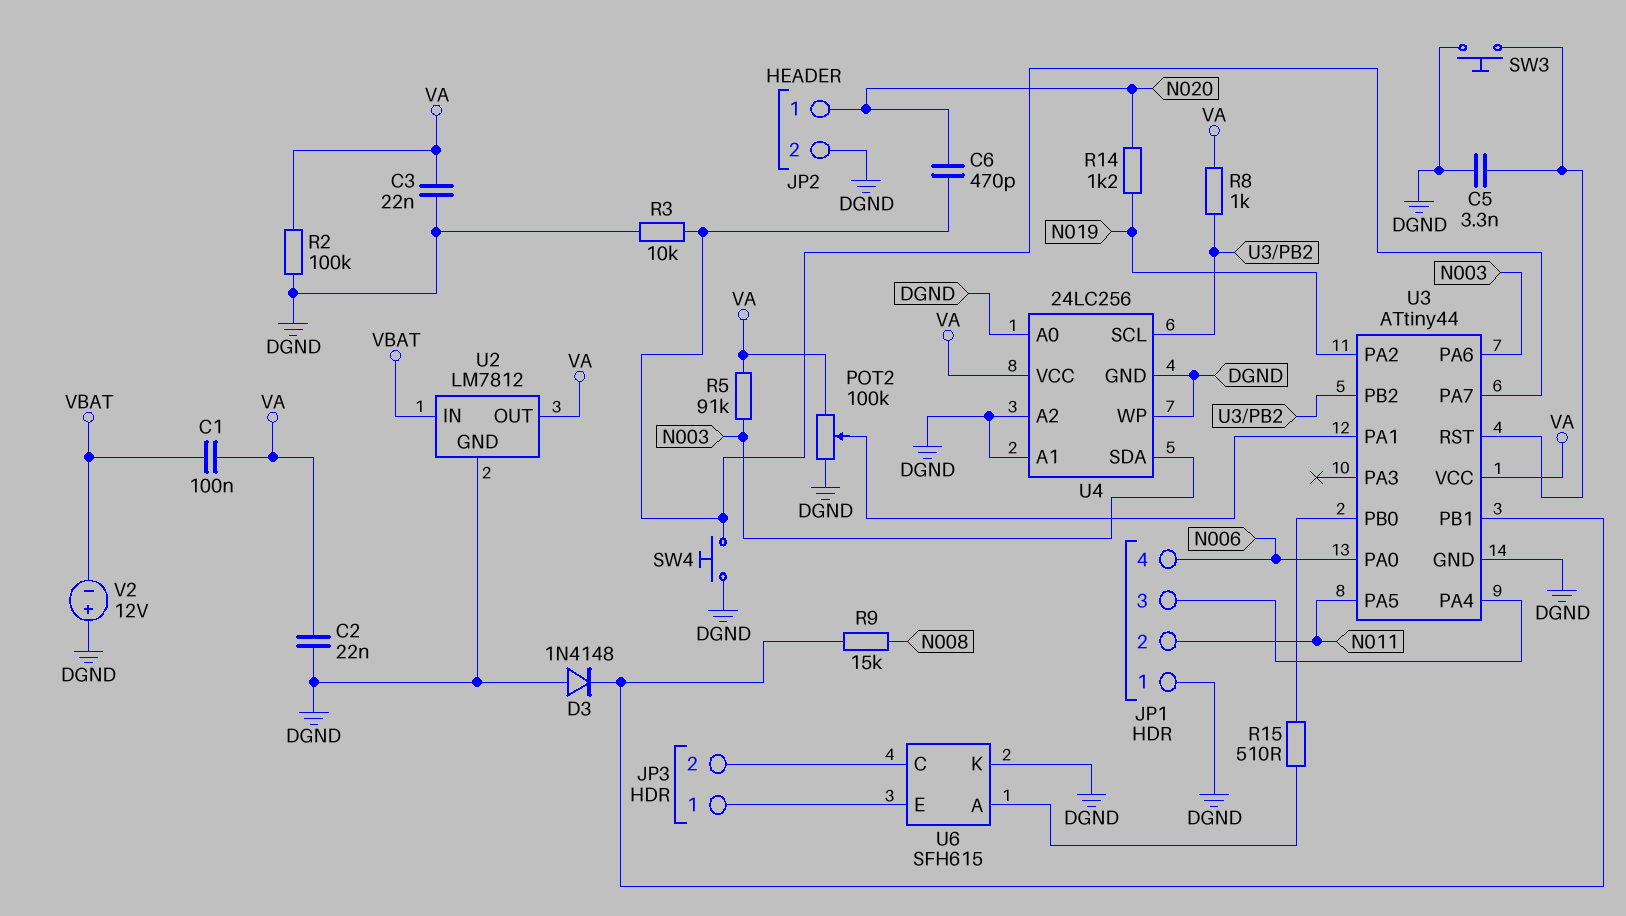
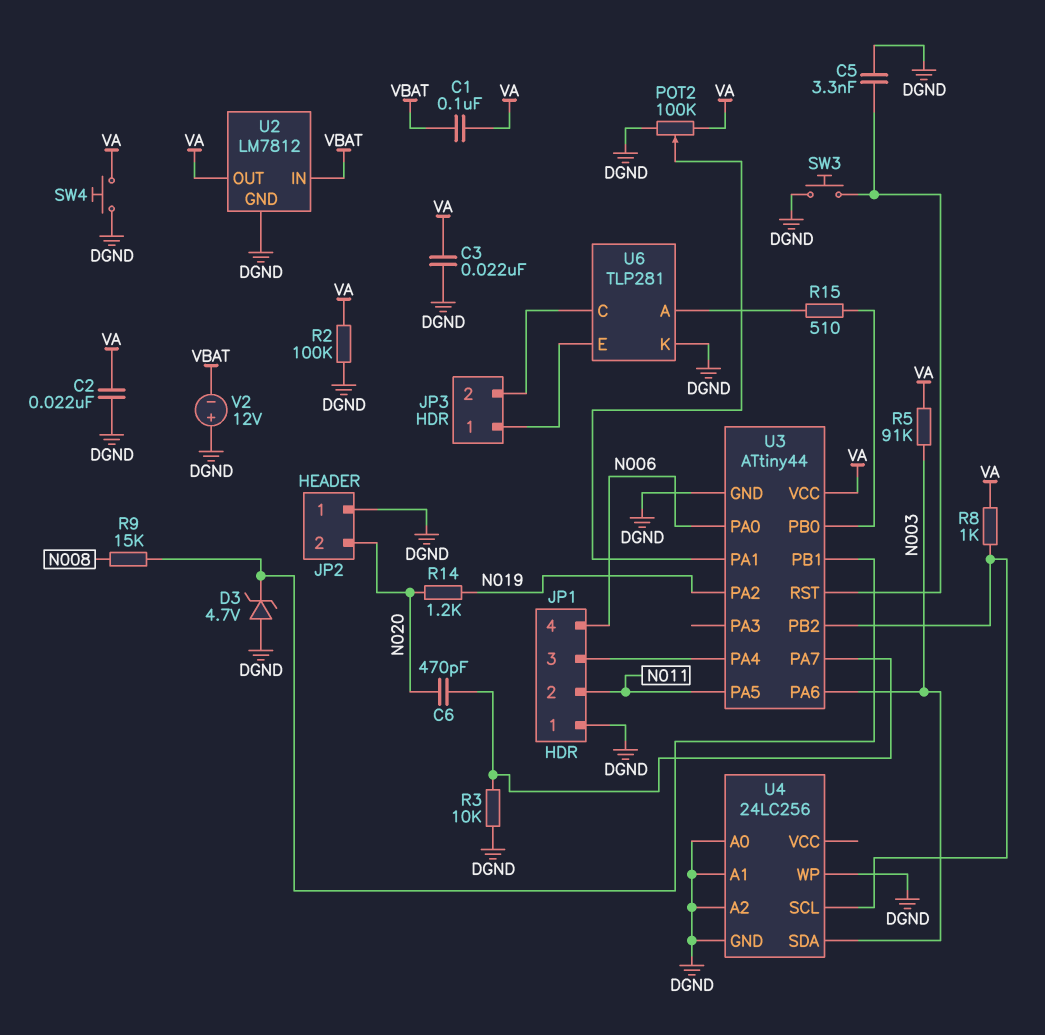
D3: diode 1N4148 (A DGND, K U3/PB1) -> zener 4.7V (A DGND, K U3/PB1)
JP2 pin 1: N020 -> DGND
JP2 pin 2: DGND -> N020
SW4: button (DGND, U3/PA7) -> button (DGND, VA)
U4 pin VCC: VA -> none
U6: SFH615 -> TLP281

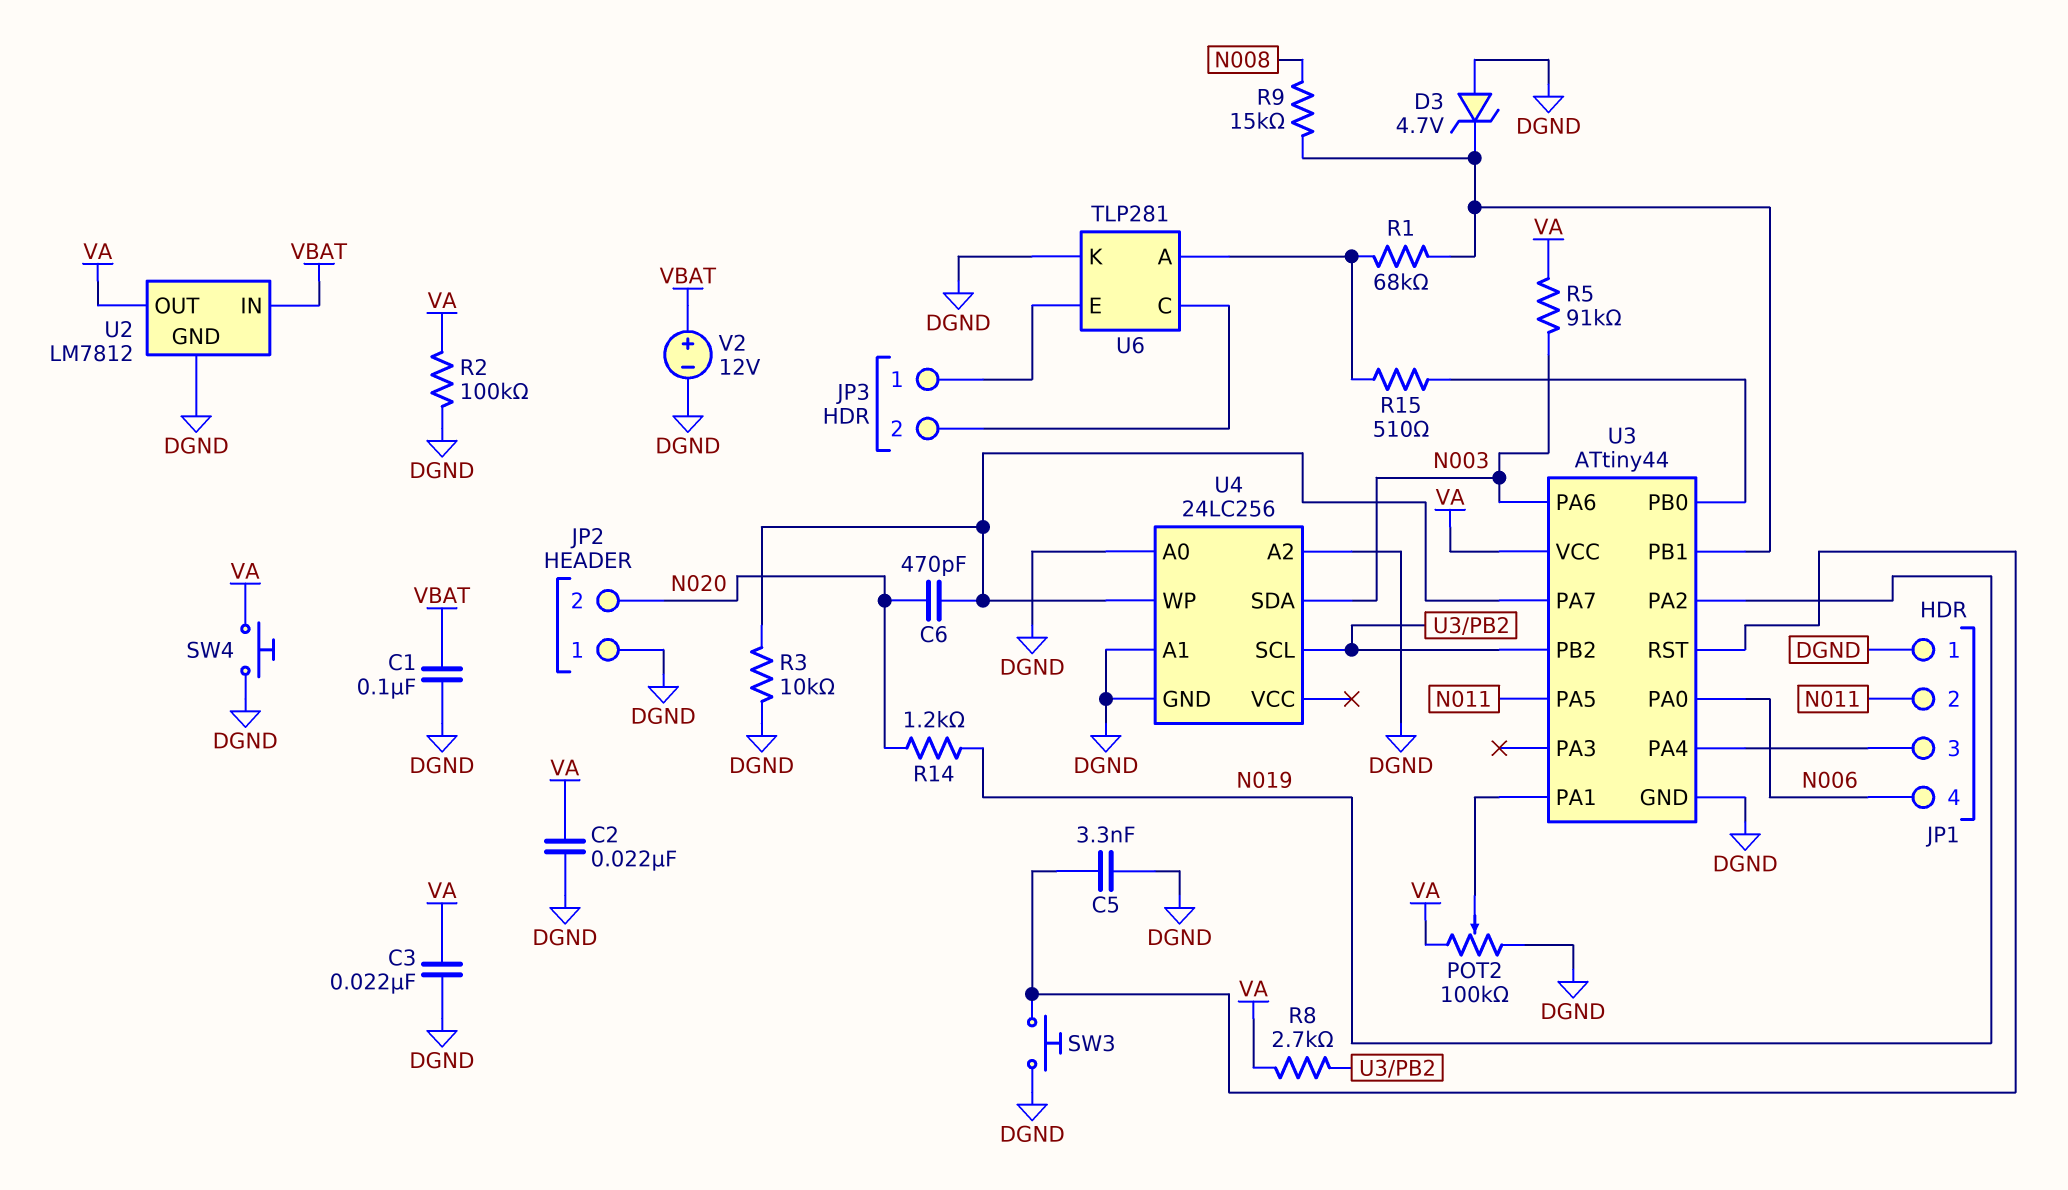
C1: 100nF (VA, VBAT) -> 100nF (DGND, VBAT)
R1: none -> 68k (U3/PB1, U6/A)
R8: 1k (U3/PB2, VA) -> 2.7k (U3/PB2, VA)
U4 pin WP: DGND -> U3/PA7
V2: 12V (plus DGND, minus VBAT) -> 12V (plus VBAT, minus DGND)

